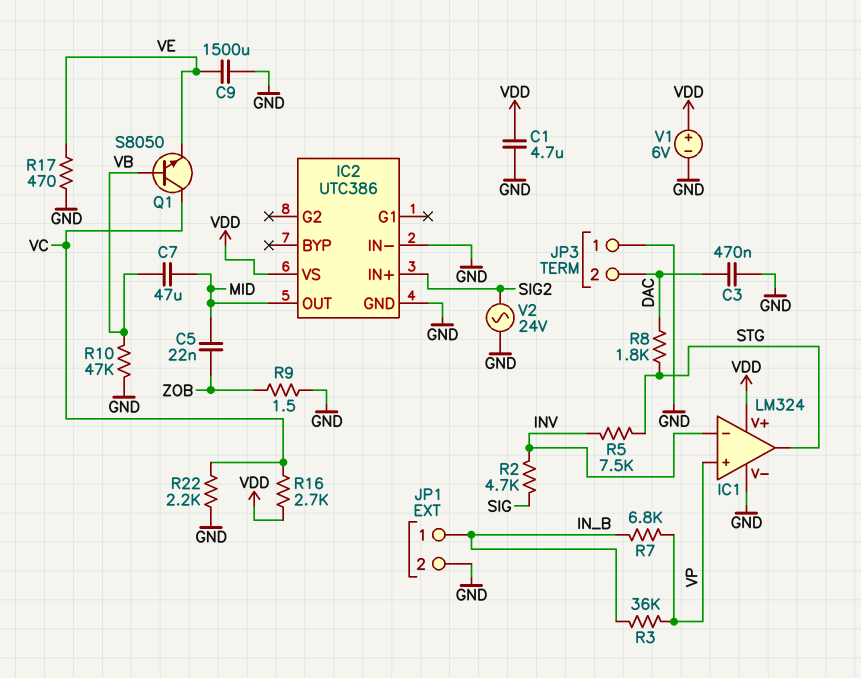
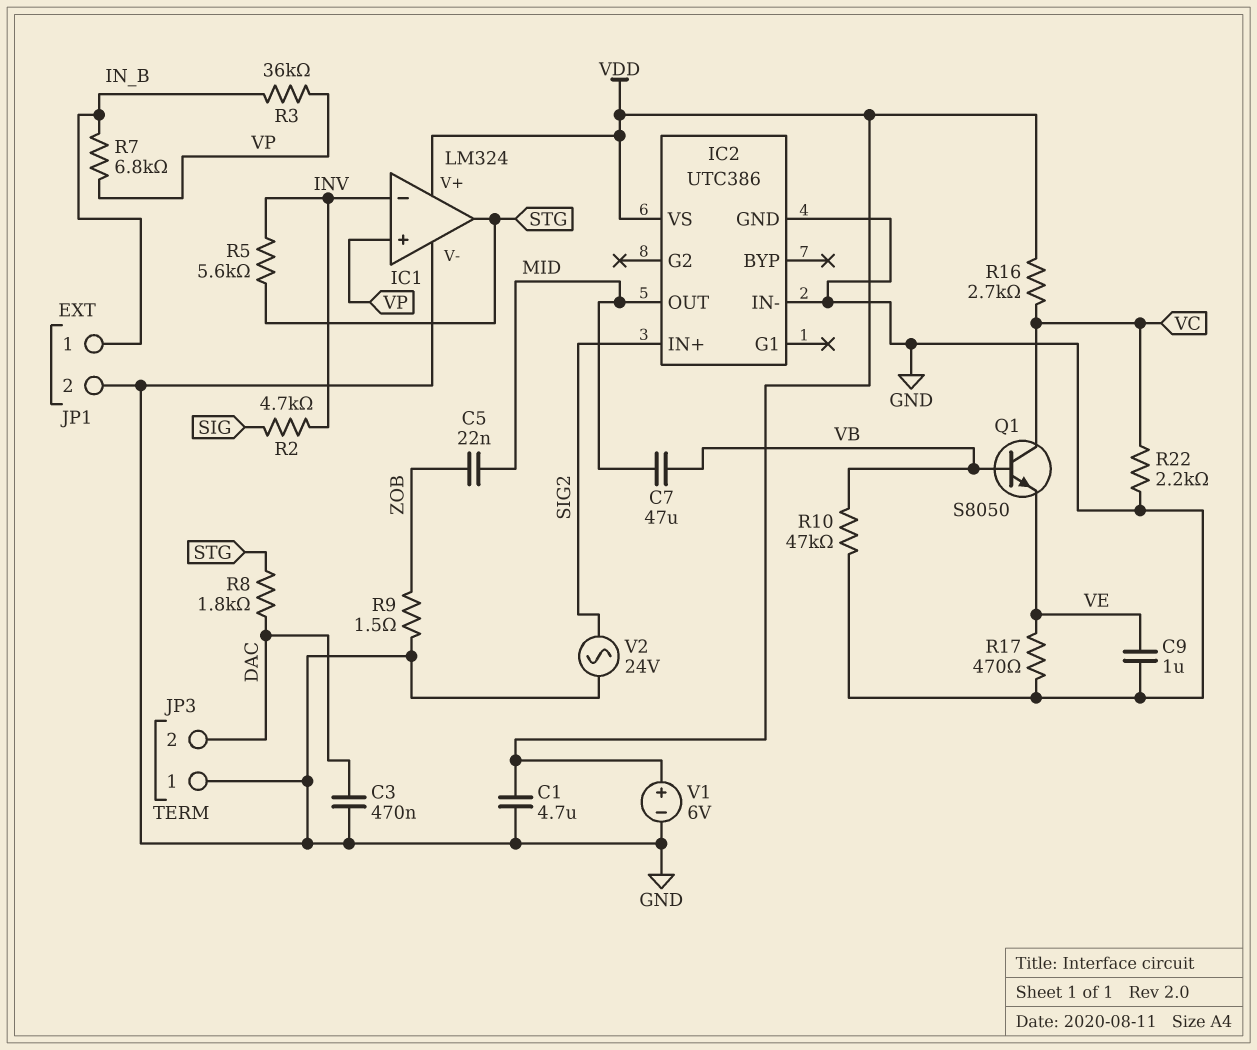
C9: 1500uF (GND, VE) -> 1uF (GND, VE)
R5: 7.5k (INV, STG) -> 5.6k (INV, STG)

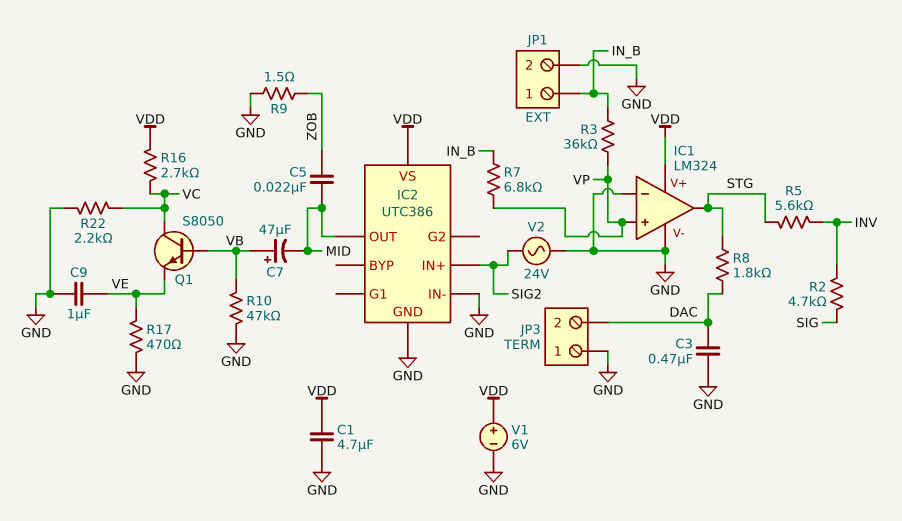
C7: 47uF (MID, VB) -> 47uF (plus VB, minus MID)
IC1 pin in-: INV -> GND

